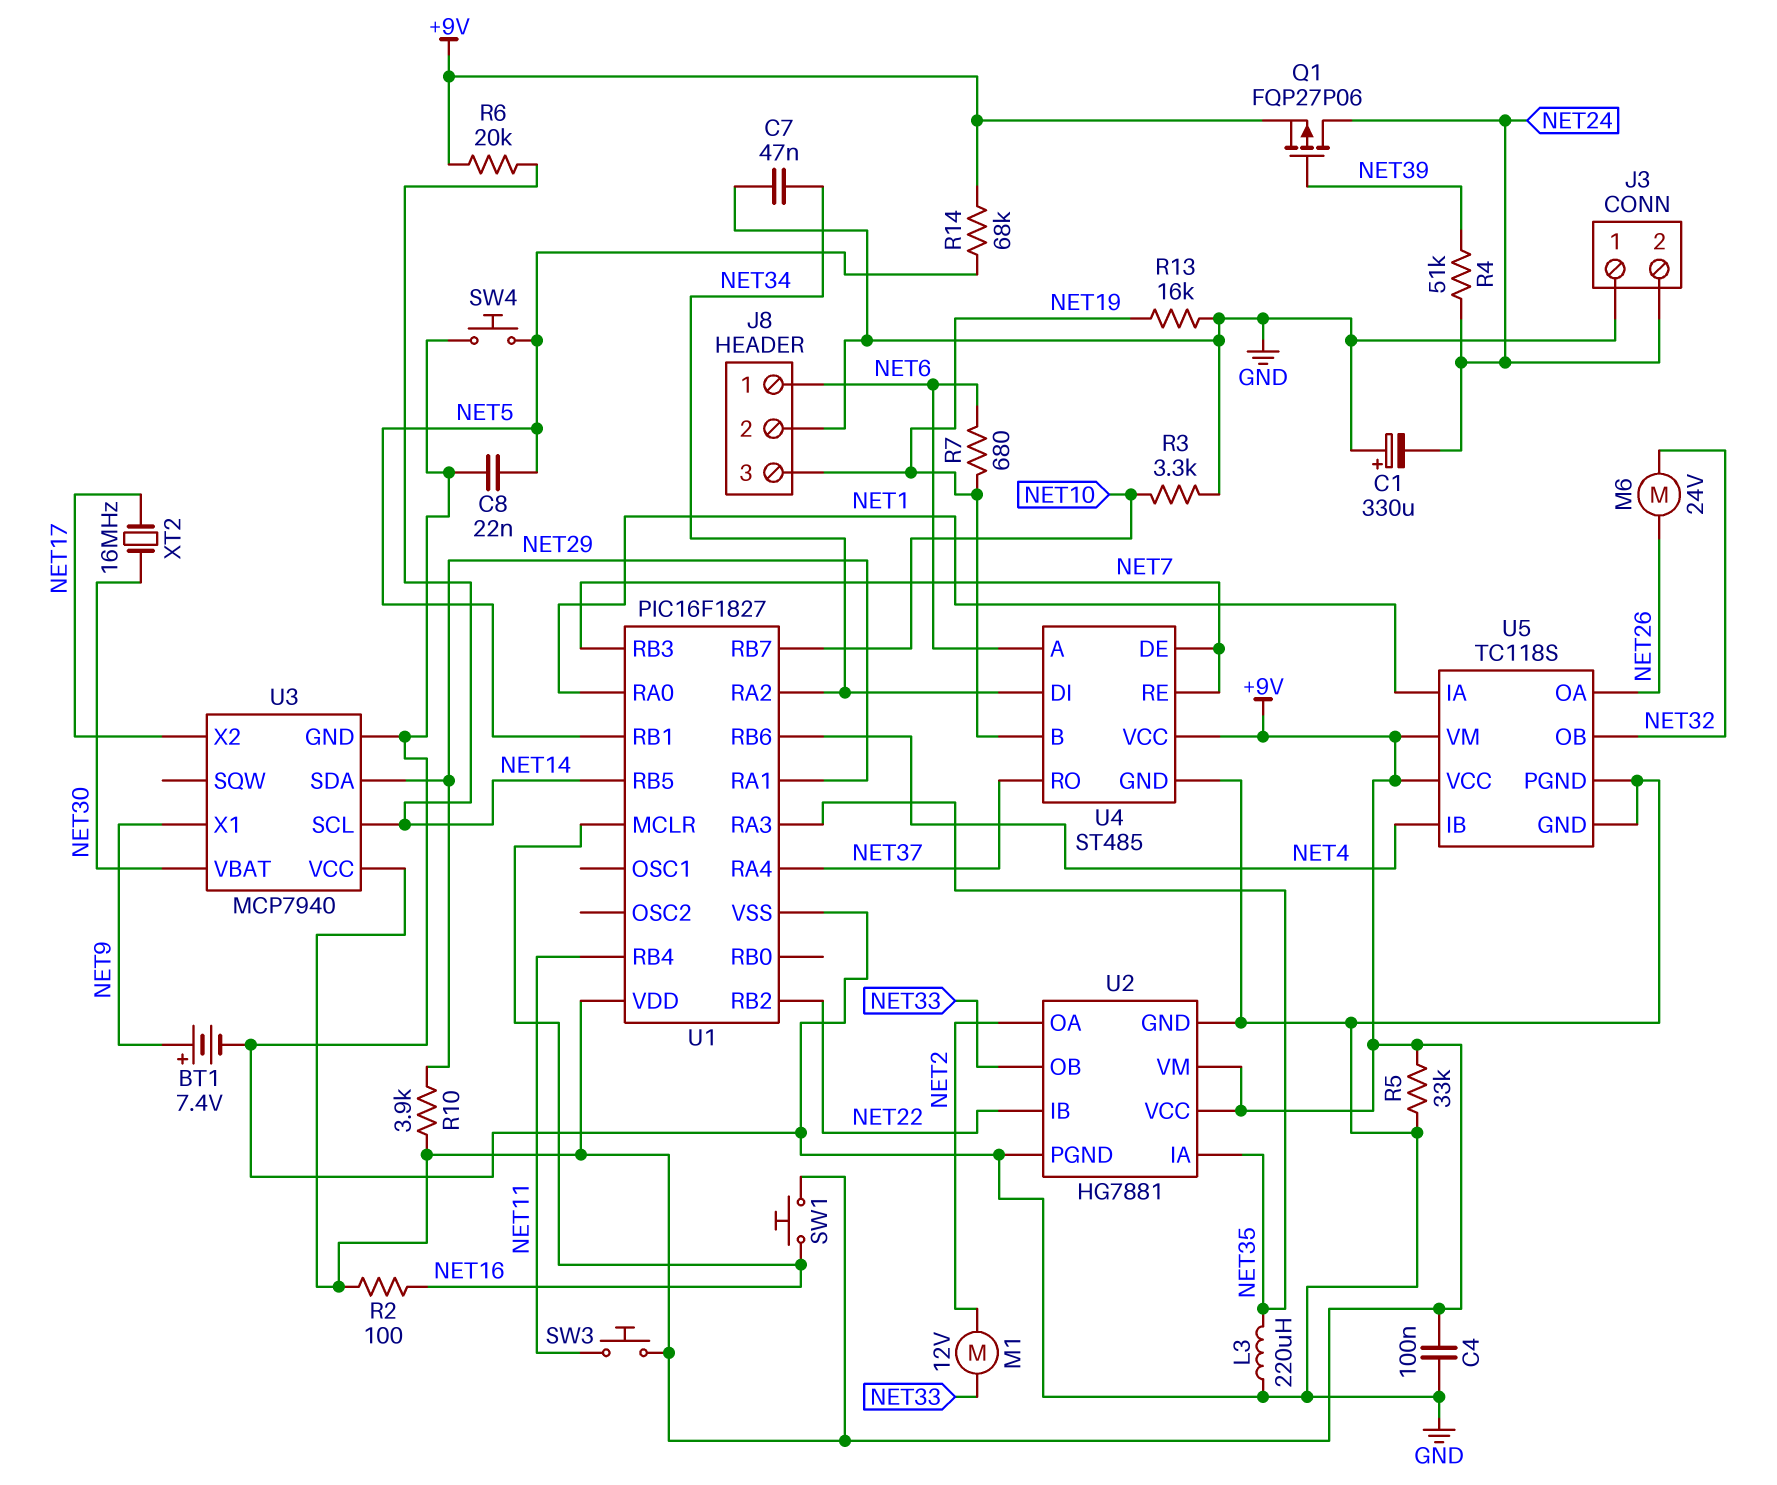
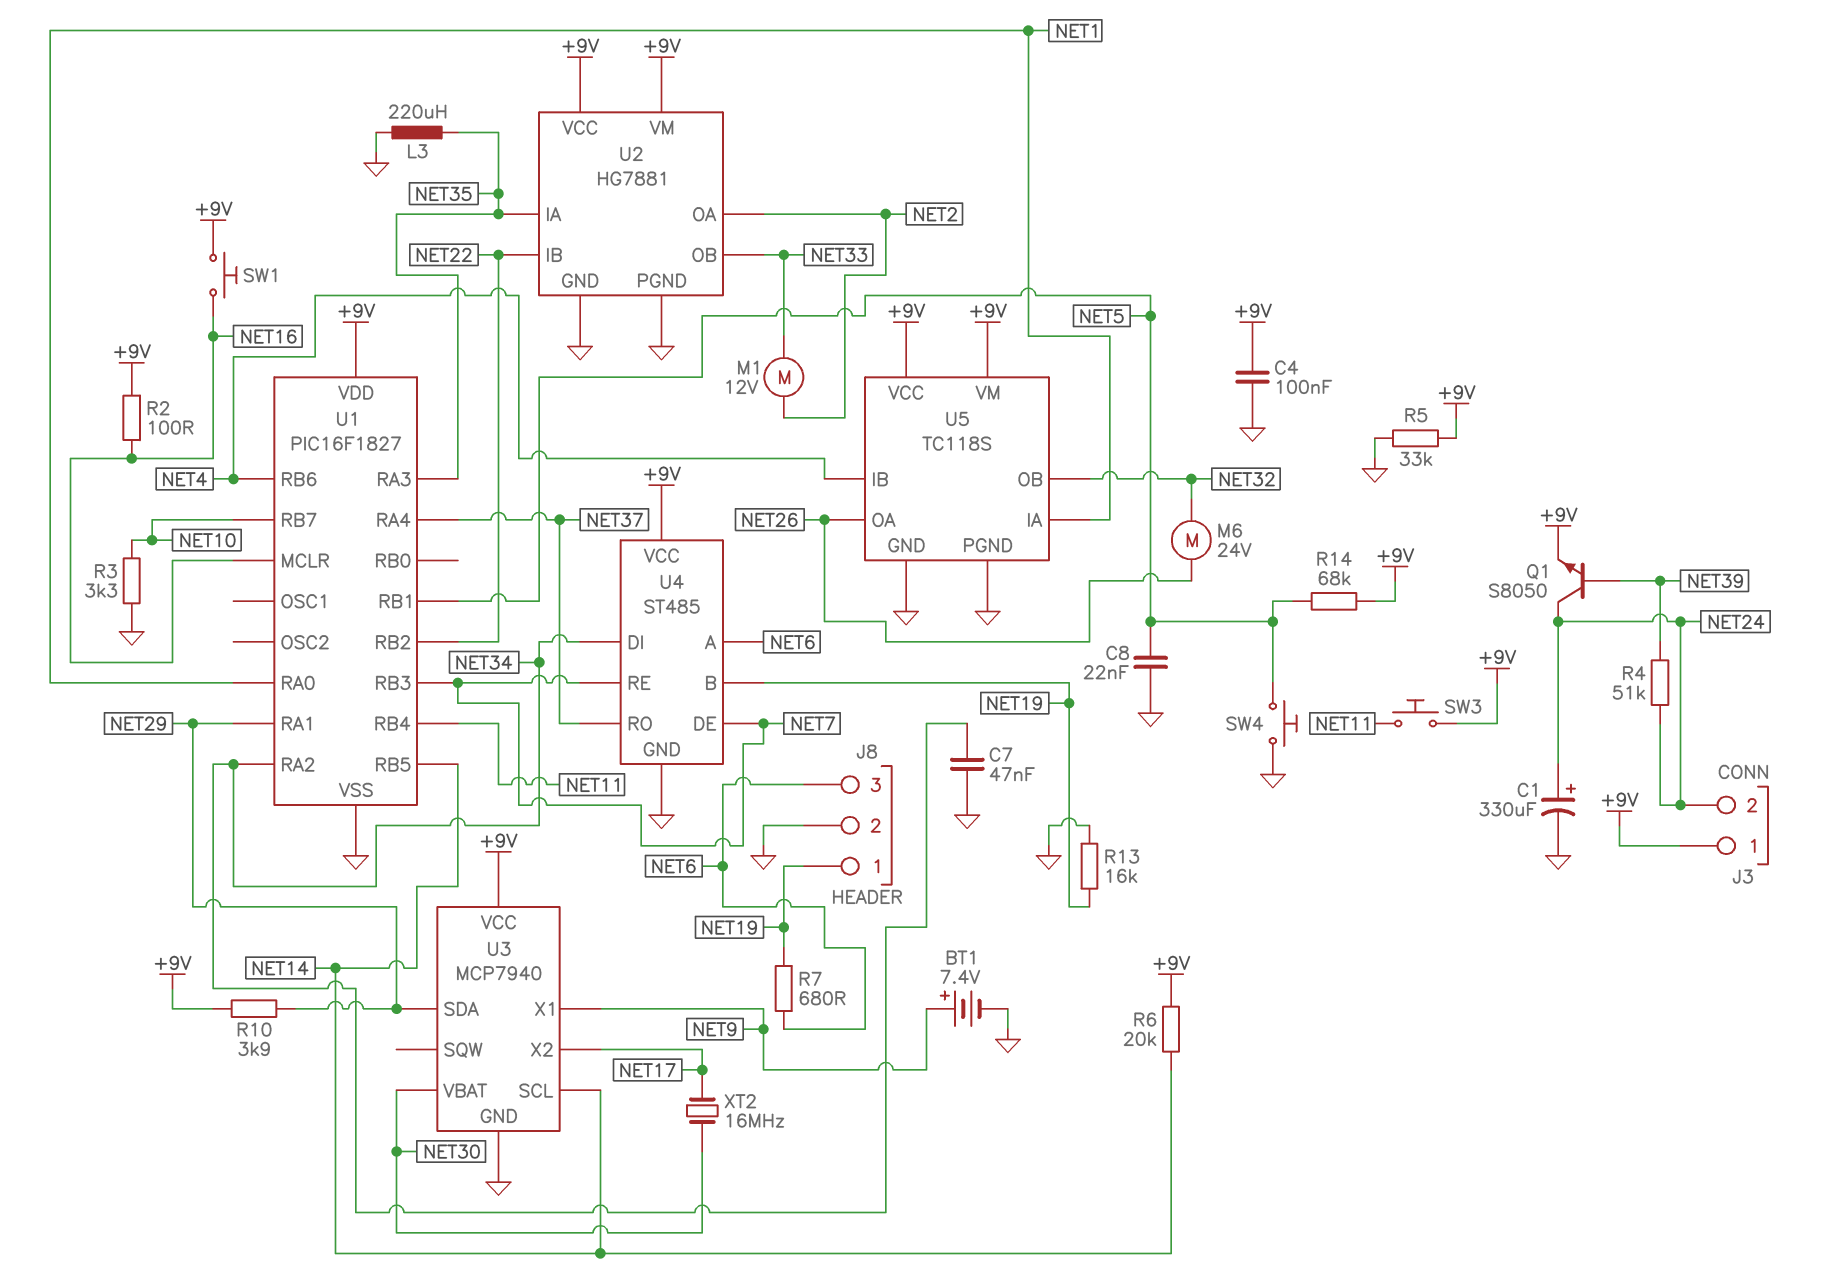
C1: 330uF (plus GND, minus NET24) -> 330uF (plus NET24, minus GND)
J3 pin 1: GND -> +9V
J8 pin 1: NET6 -> NET19
J8 pin 3: NET19 -> NET6
Q1: PMOS FQP27P06 (G NET39, D NET24, S +9V) -> NPN S8050 (B NET39, C NET24, E +9V)

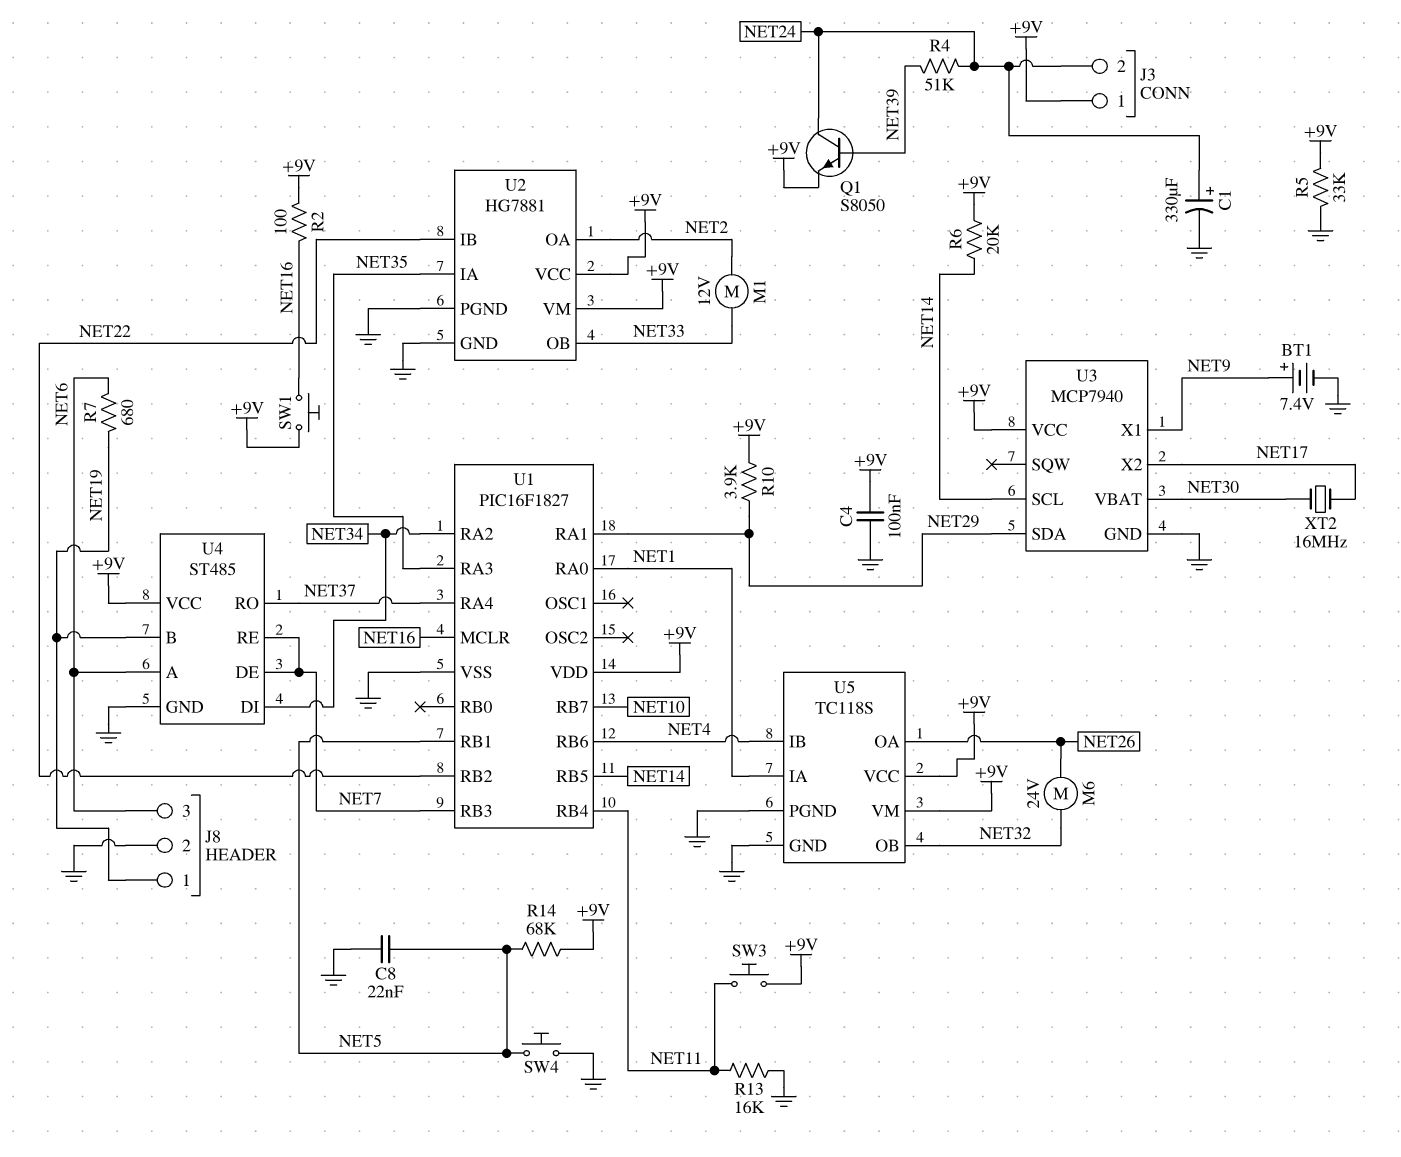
C7: 47nF (GND, NET34) -> none
L3: 220uH (GND, NET35) -> none
R3: 3.3k (GND, NET10) -> none
R13: 16k (GND, NET19) -> 16k (GND, NET11)

